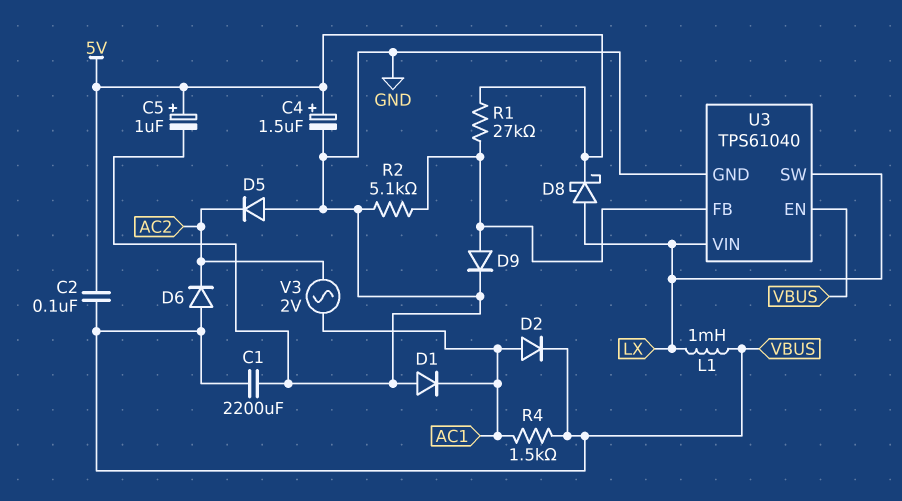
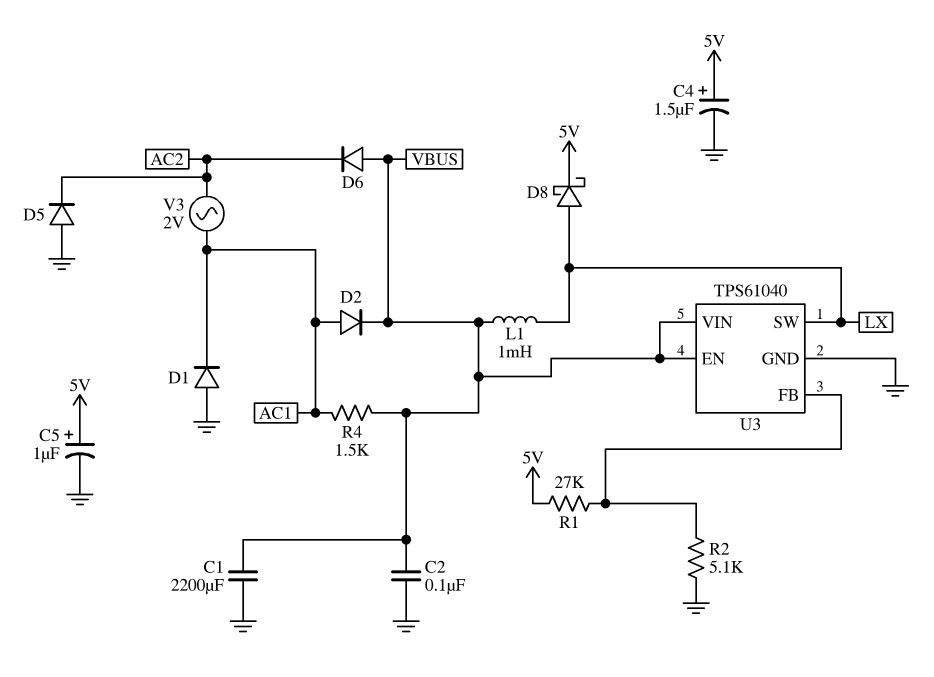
C2: 100nF (5V, VBUS) -> 100nF (GND, VBUS)
D9: diode (A U3/FB, K GND) -> none
U3 pin VIN: LX -> VBUS

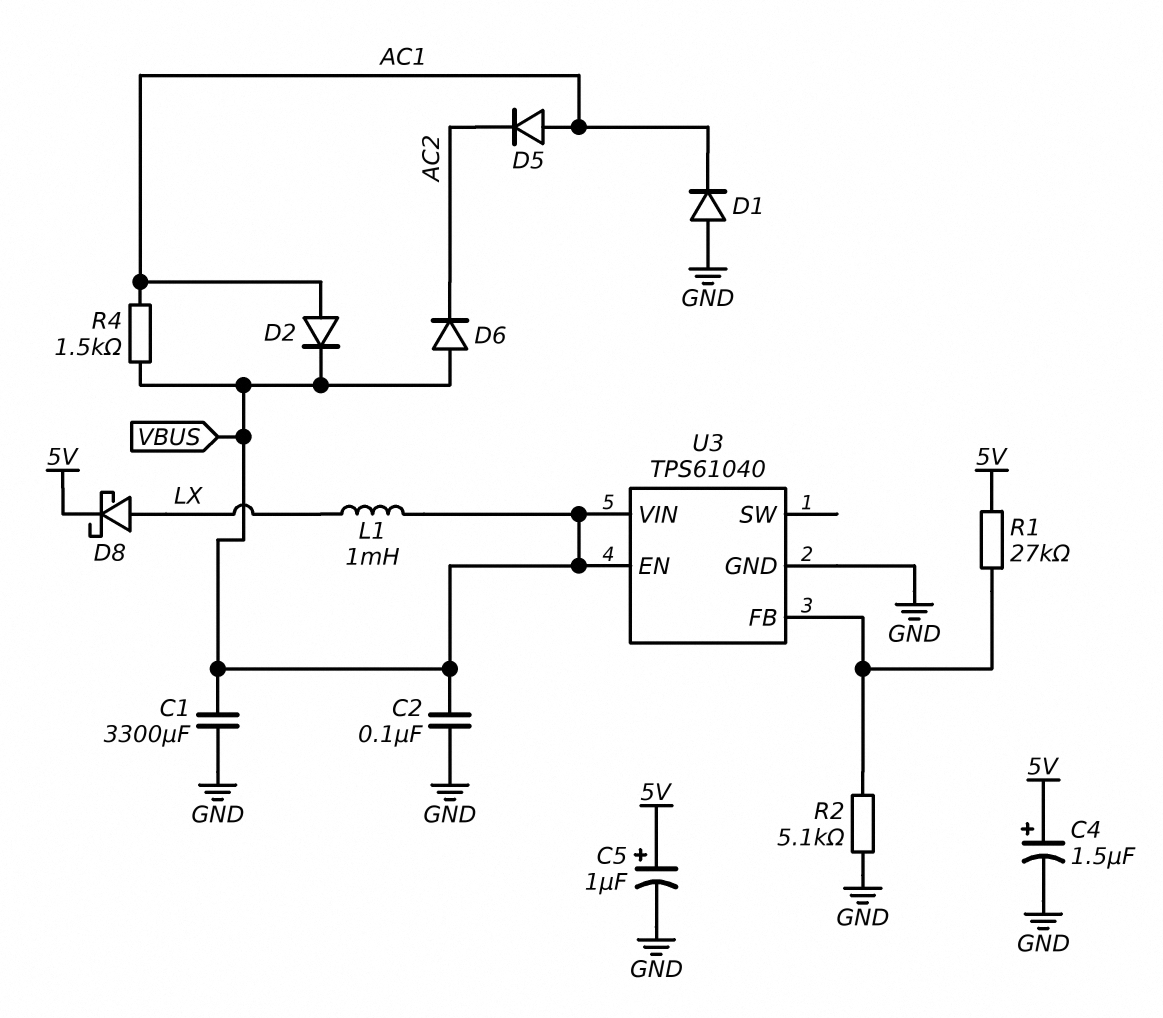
C1: 2200uF (GND, VBUS) -> 3300uF (GND, VBUS)
D5: diode (A GND, K AC2) -> diode (A AC1, K AC2)
U3 pin SW: LX -> none
V3: AC 2V (AC1, AC2) -> none

